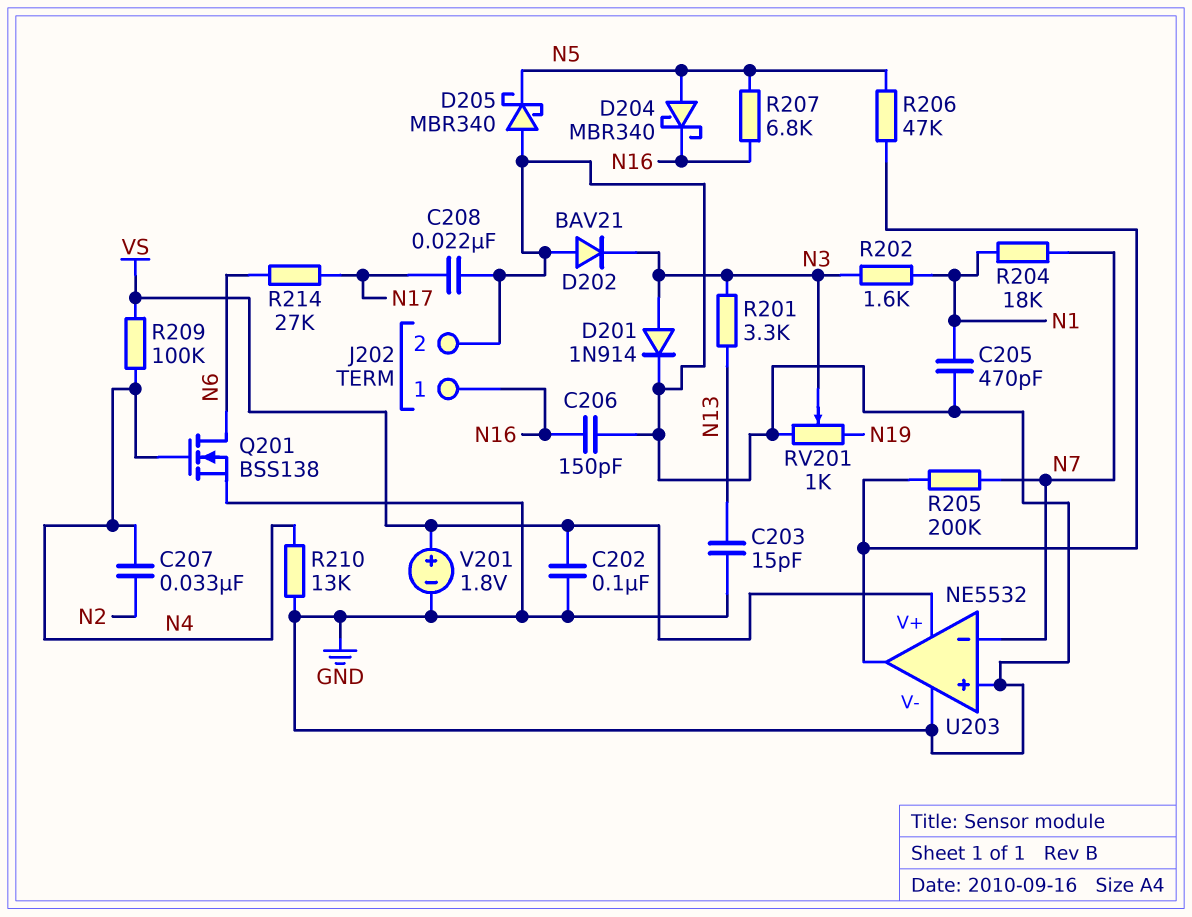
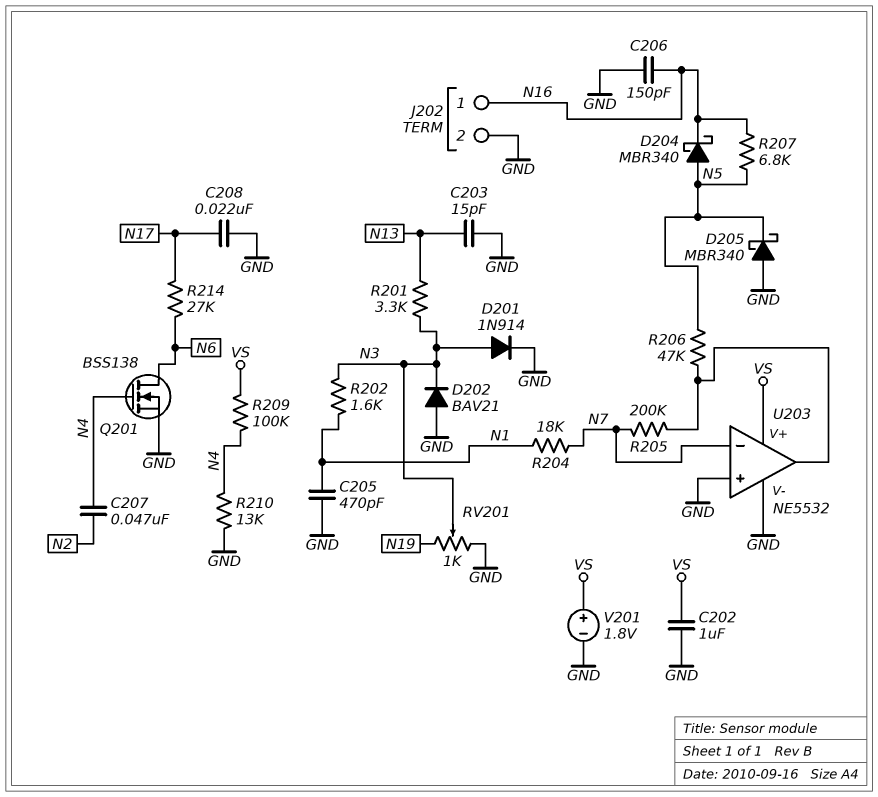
C202: 100nF (GND, VS) -> 1uF (GND, VS)
C207: 33nF (N2, N4) -> 47nF (N2, N4)

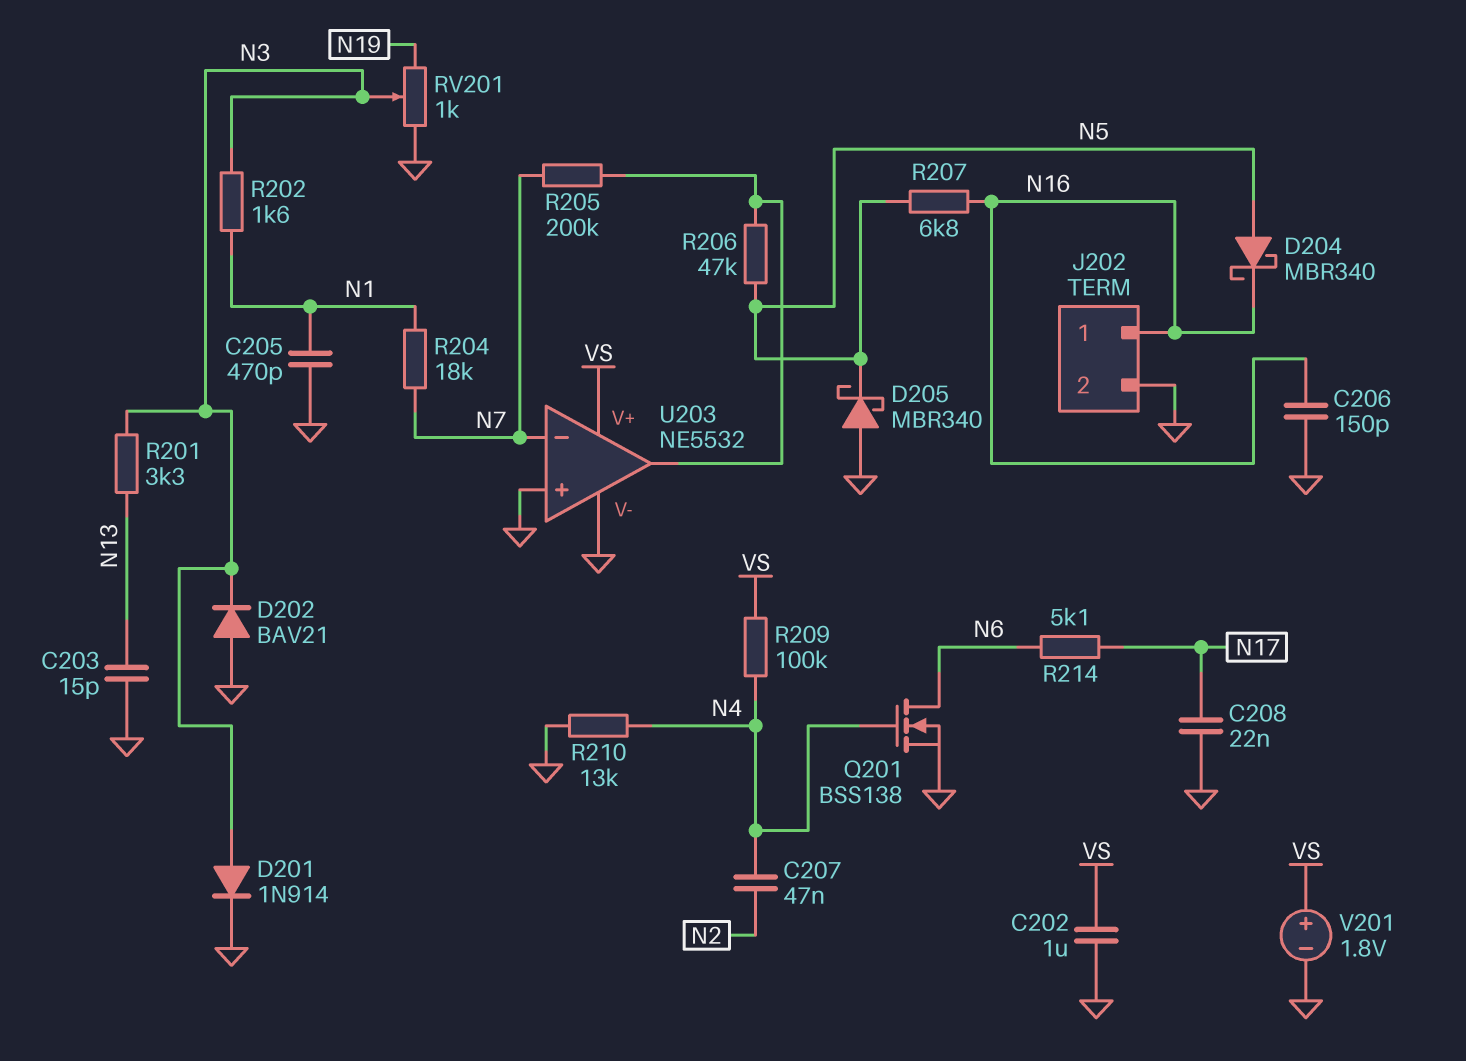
R214: 27k (N6, N17) -> 5.1k (N6, N17)

